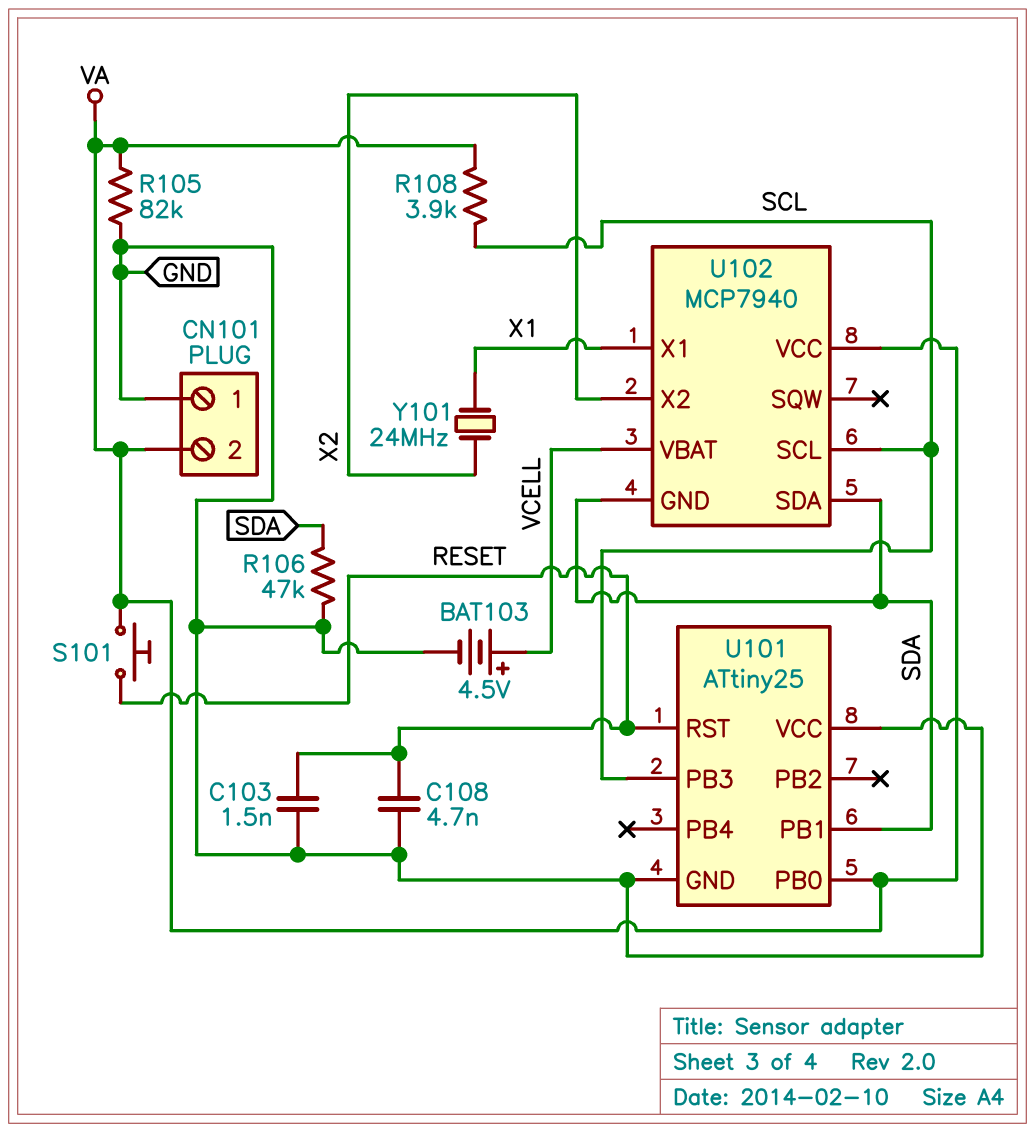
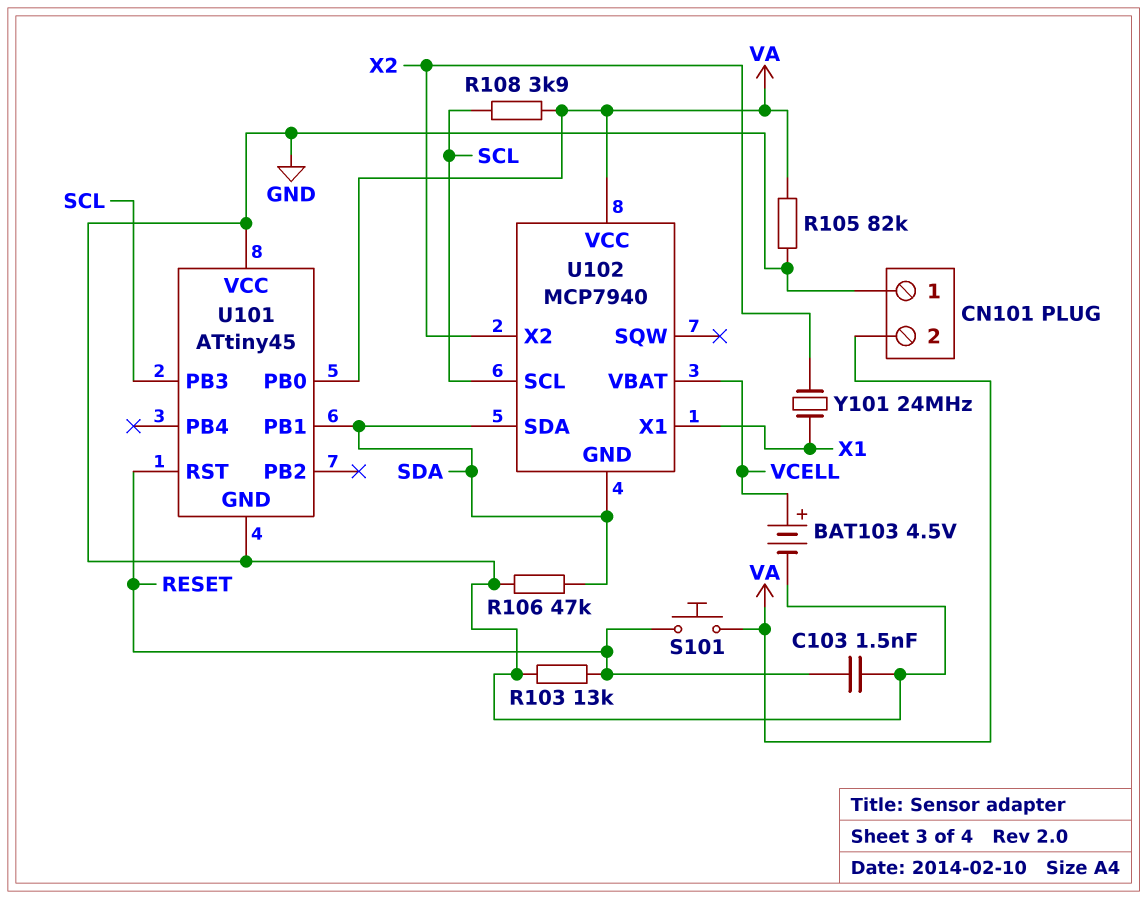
C108: 4.7nF (GND, RESET) -> none
R103: none -> 13k (GND, RESET)
U101: ATtiny25 -> ATtiny45

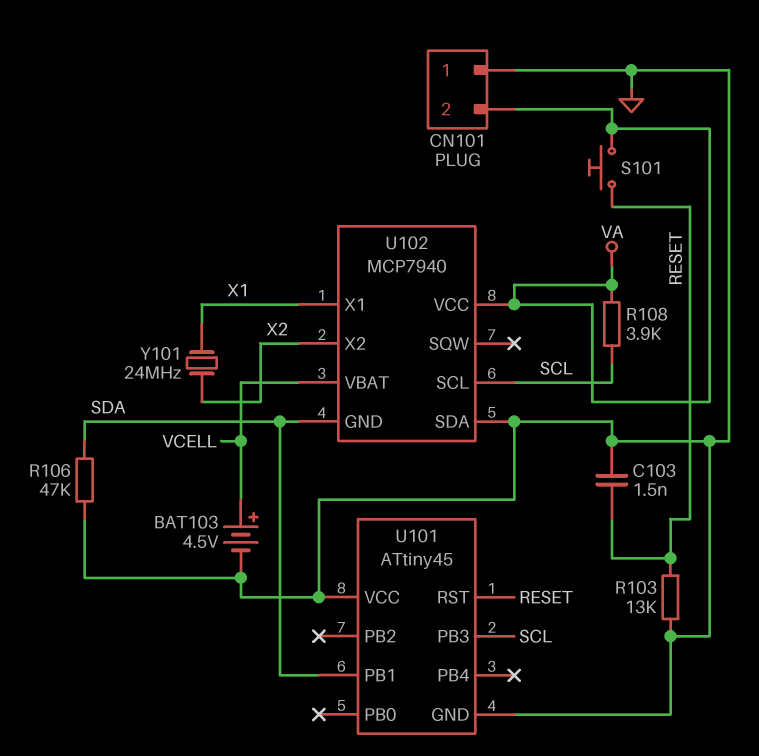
R105: 82k (GND, VA) -> none
U101 pin PB0: VA -> none
U102 pin SDA: SDA -> GND

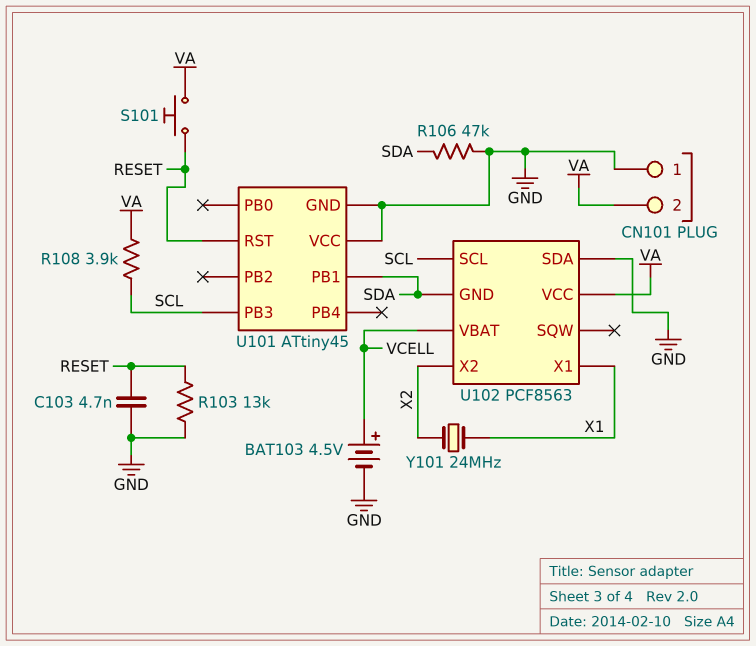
C103: 1.5nF (GND, RESET) -> 4.7nF (GND, RESET)
U102: MCP7940 -> PCF8563

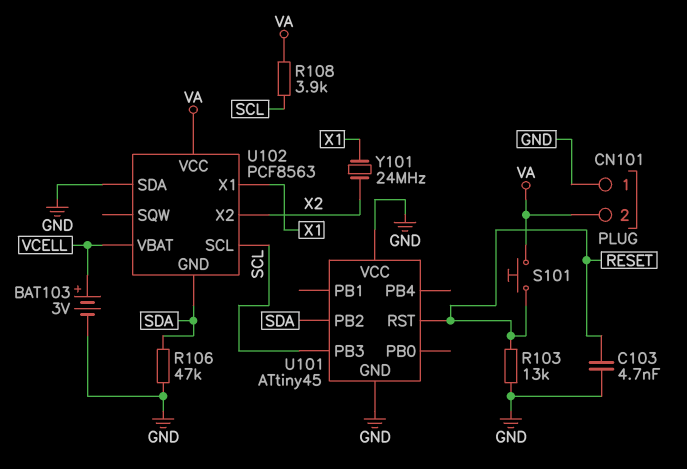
BAT103: 4.5V (plus VCELL, minus GND) -> 3V (plus VCELL, minus GND)
U101 pin PB1: SDA -> none
U101 pin PB2: none -> SDA

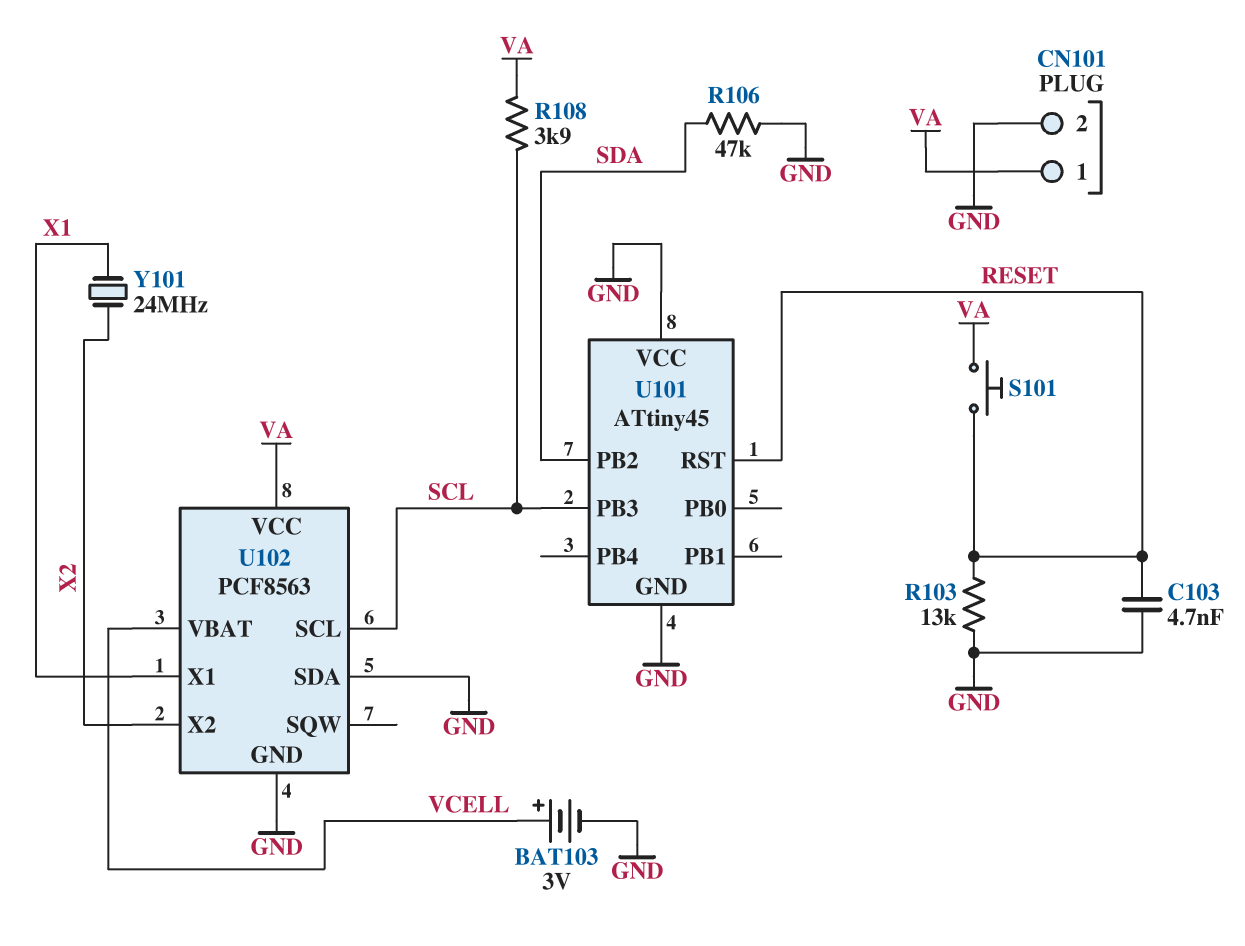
CN101 pin 1: GND -> VA
CN101 pin 2: VA -> GND
U102 pin GND: SDA -> GND

